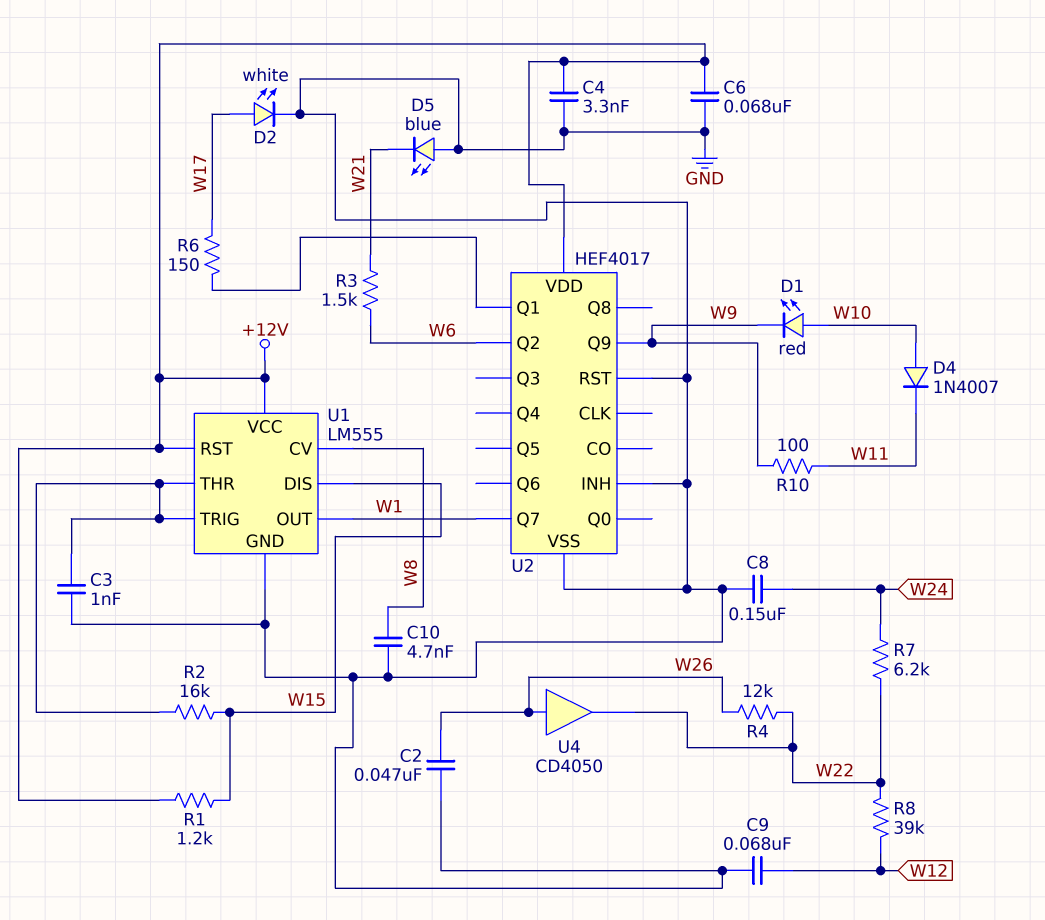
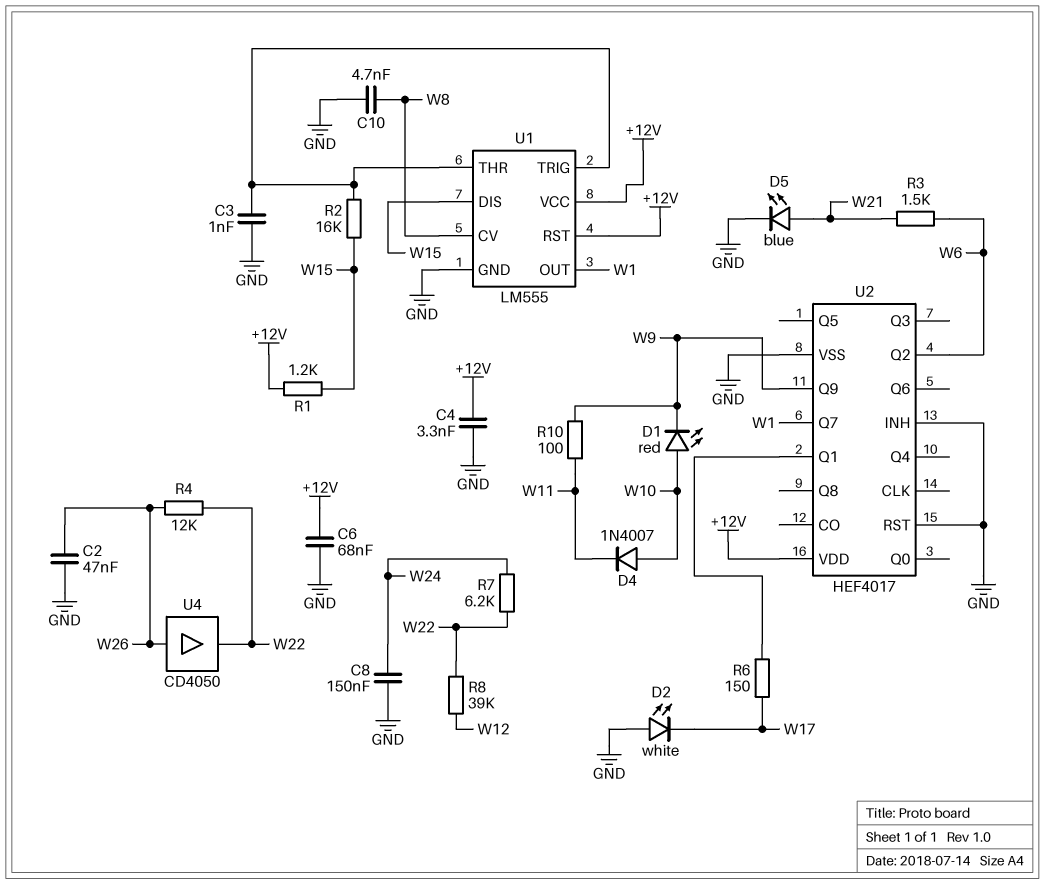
C9: 68nF (GND, W12) -> none
D2: LED white (A W17, K GND) -> LED white (A GND, K W17)
D5: LED blue (A GND, K W21) -> LED blue (A W21, K GND)

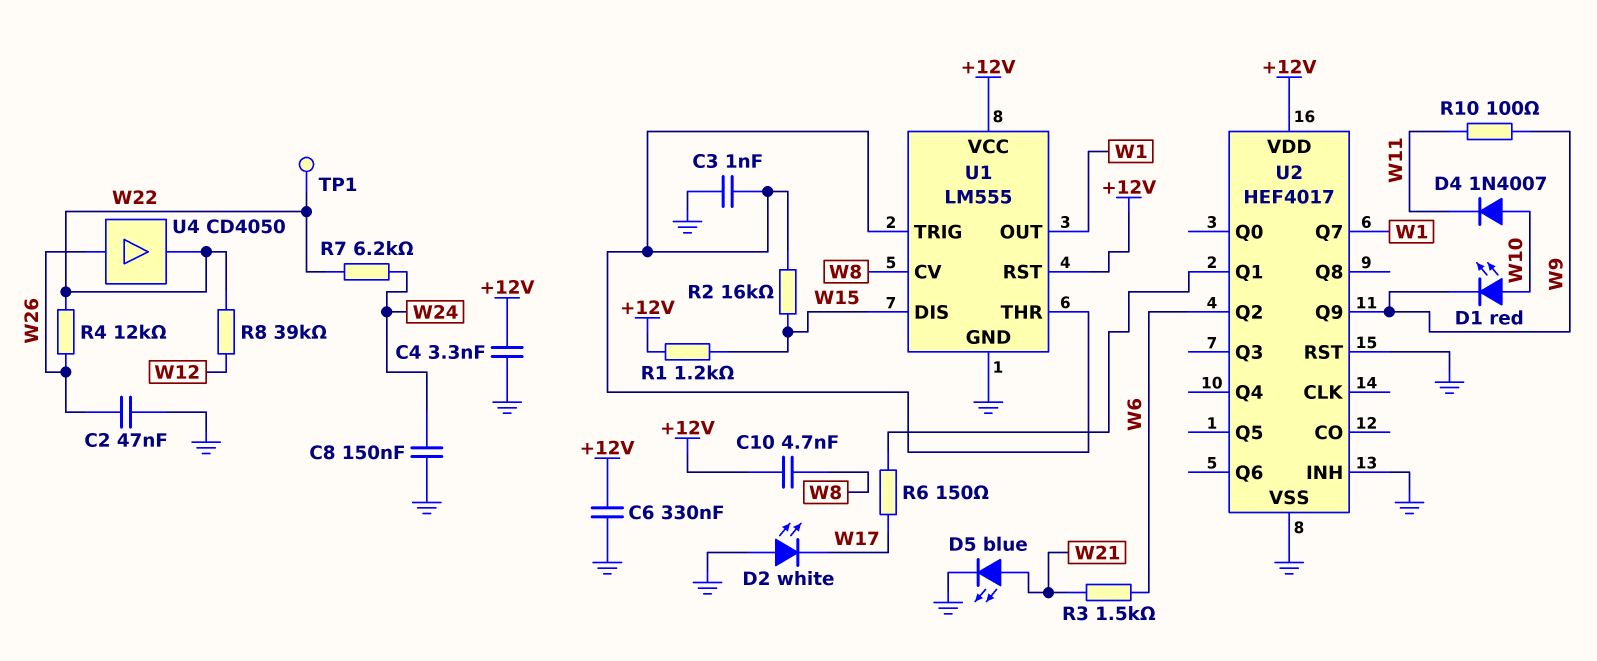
C6: 68nF (+12V, GND) -> 330nF (+12V, GND)
C10: 4.7nF (GND, W8) -> 4.7nF (+12V, W8)
TP1: none -> test point (W22)

